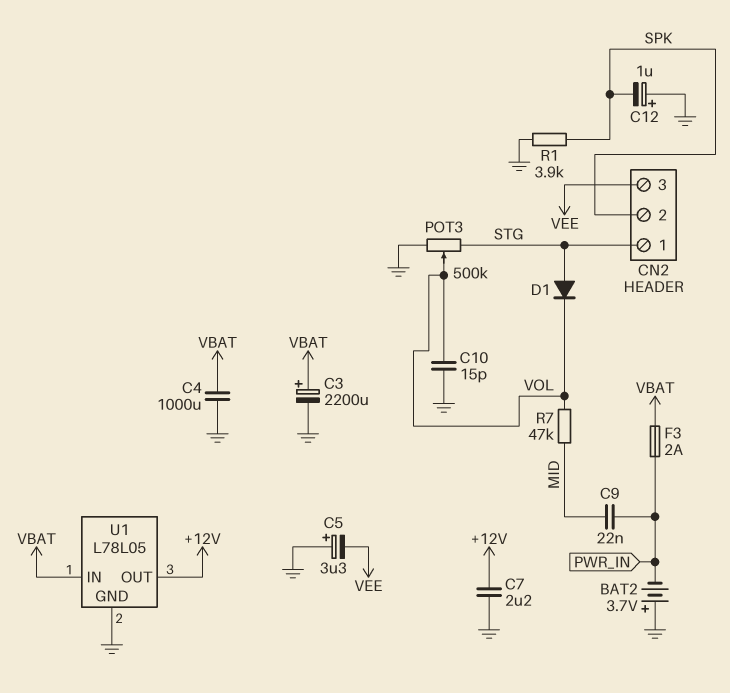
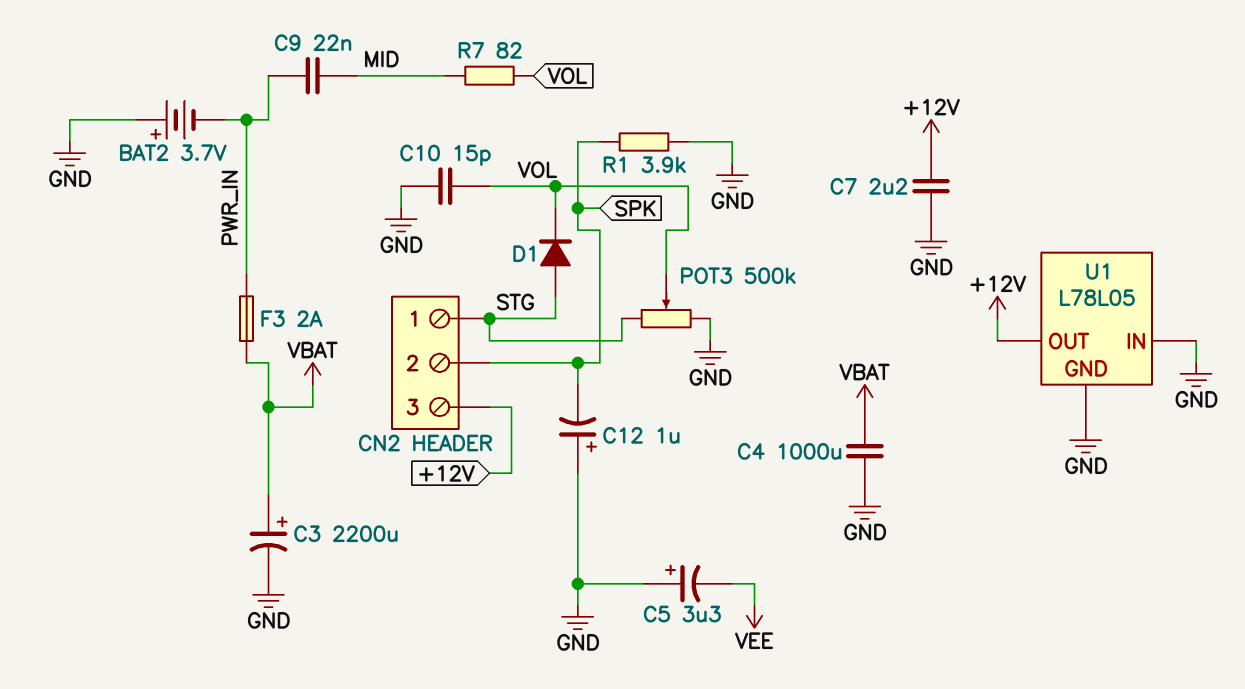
CN2 pin 3: VEE -> +12V
R7: 47k (MID, VOL) -> 82 (MID, VOL)
U1 pin IN: VBAT -> GND

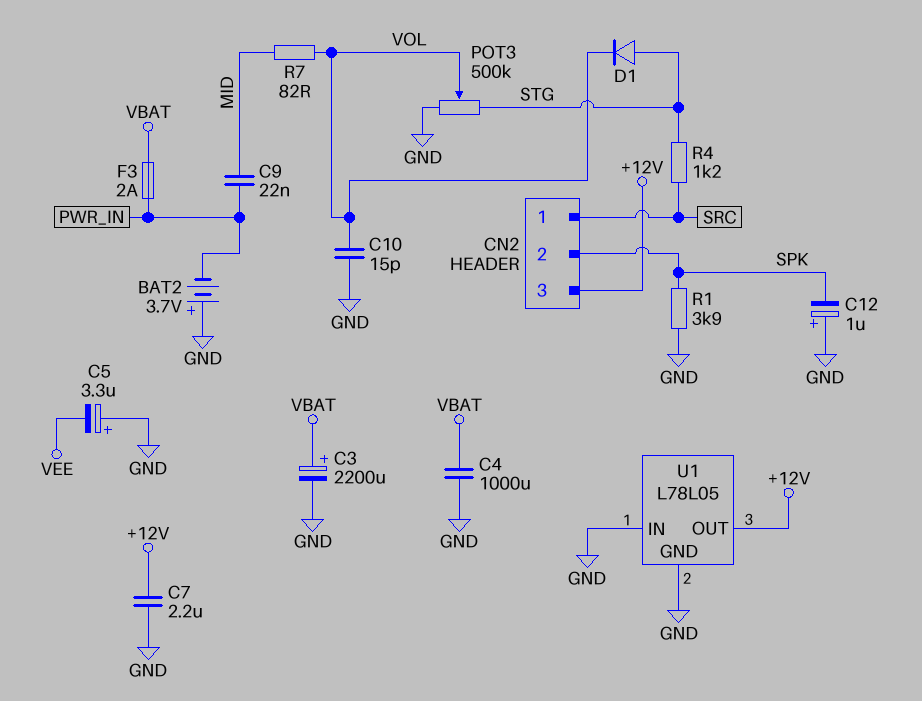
CN2 pin 1: STG -> SRC
R4: none -> 1.2k (SRC, STG)

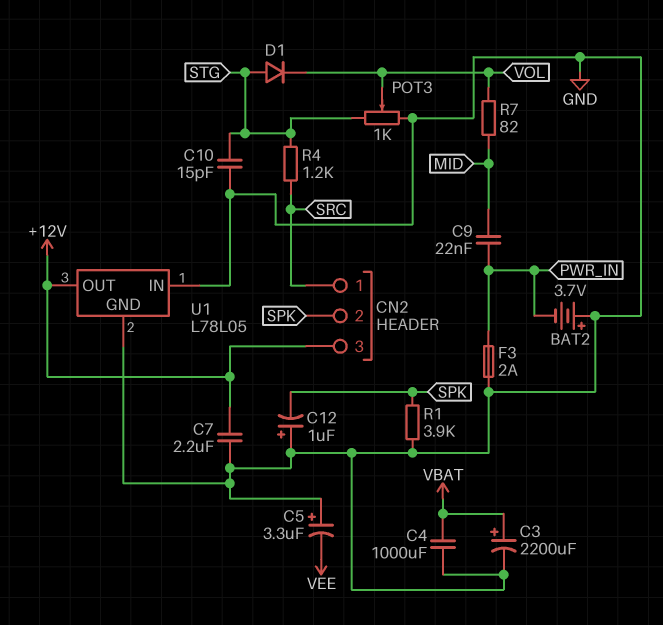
C10: 15pF (GND, VOL) -> 15pF (GND, STG)
F3: 2A (PWR_IN, VBAT) -> 2A (GND, PWR_IN)
POT3: 500k (GND, STG, wiper VOL) -> 1k (GND, STG, wiper VOL)

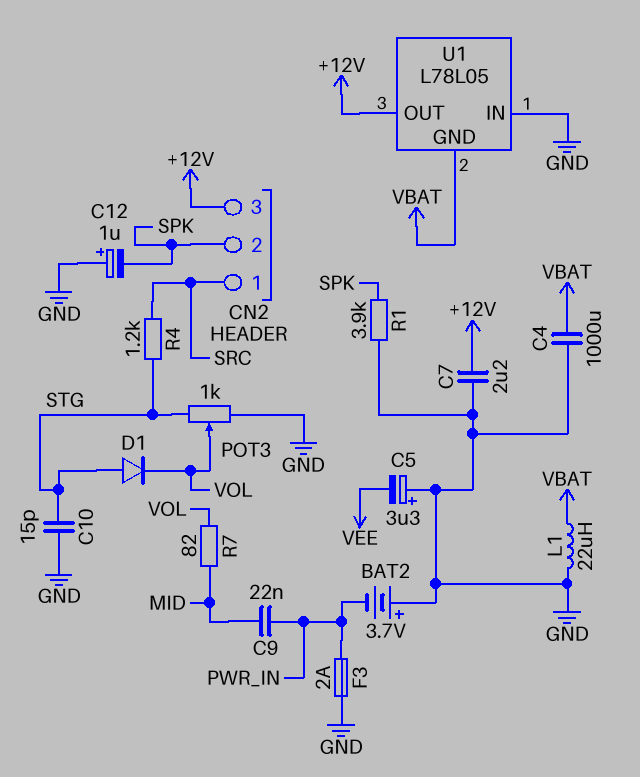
C3: 2200uF (plus VBAT, minus GND) -> none
L1: none -> 22uH (GND, VBAT)
U1 pin GND: GND -> VBAT

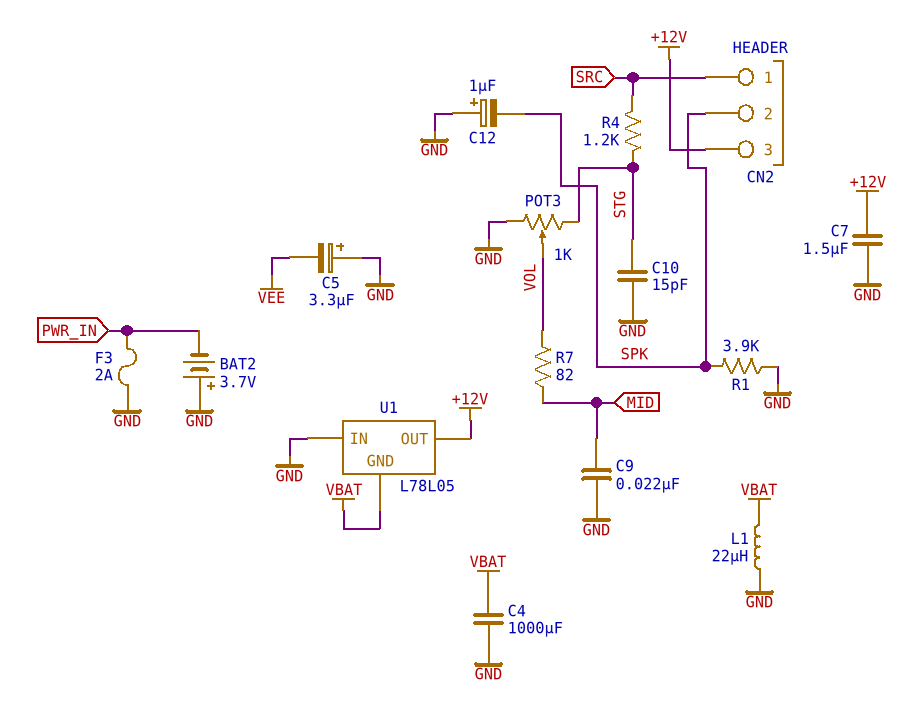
C7: 2.2uF (+12V, GND) -> 1.5uF (+12V, GND)
C9: 22nF (MID, PWR_IN) -> 22nF (GND, MID)
D1: diode (A STG, K VOL) -> none

